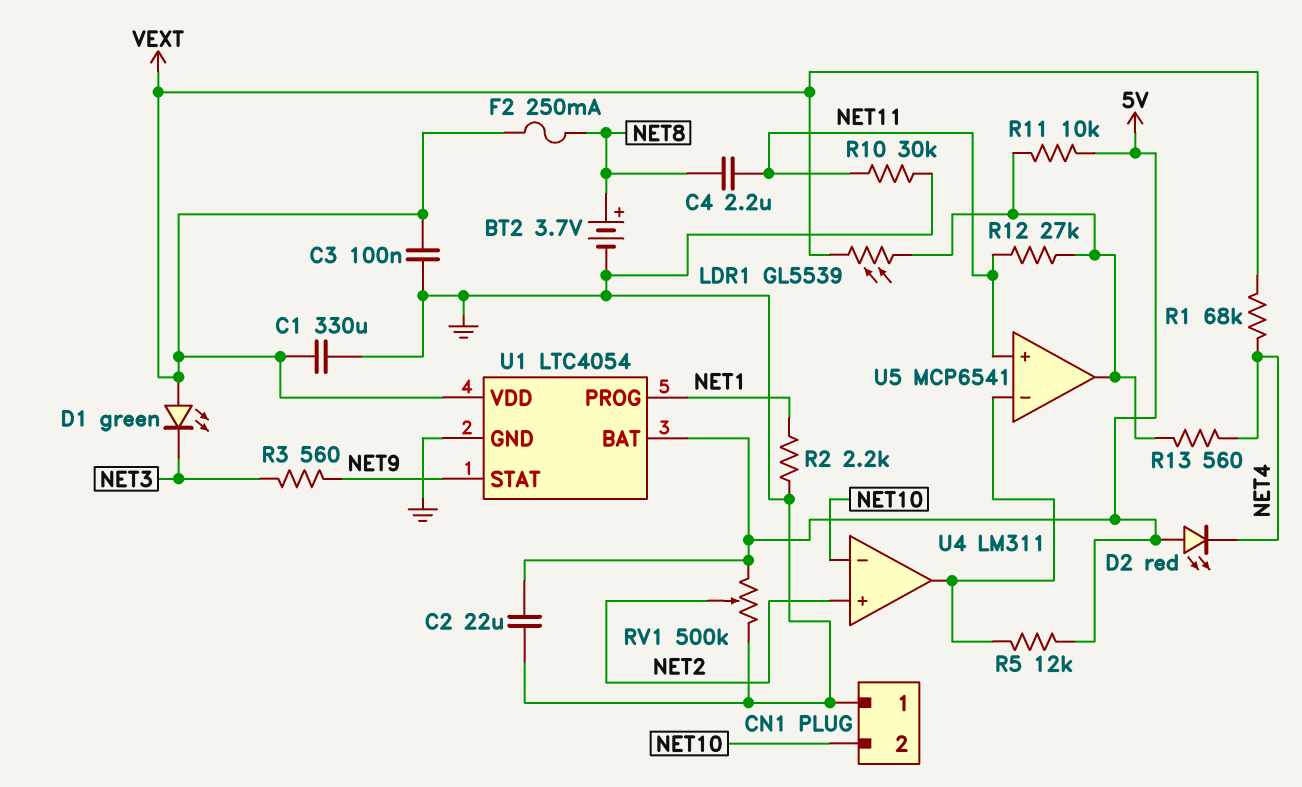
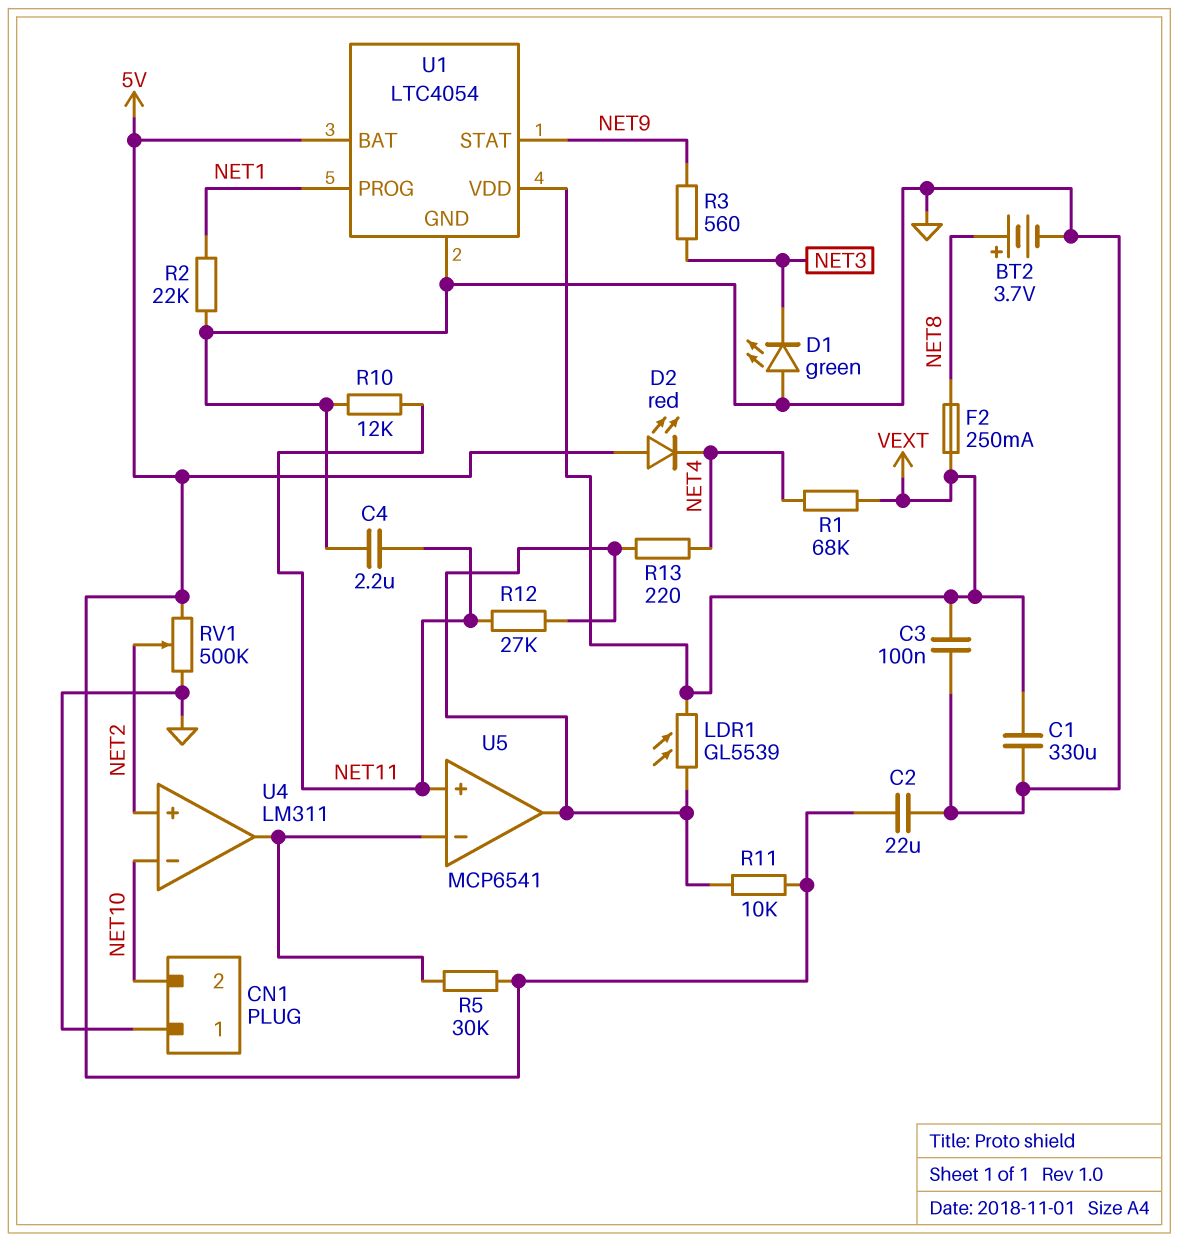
C4: 2.2uF (NET8, NET11) -> 2.2uF (GND, NET11)
D1: LED green (A VEXT, K NET3) -> LED green (A GND, K NET3)
R2: 2.2k (GND, NET1) -> 22k (GND, NET1)
R5: 12k (5V, U4/out) -> 30k (5V, U4/out)
R10: 30k (GND, NET11) -> 12k (GND, NET11)
R13: 560 (NET4, U5/out) -> 220 (NET4, U5/out)

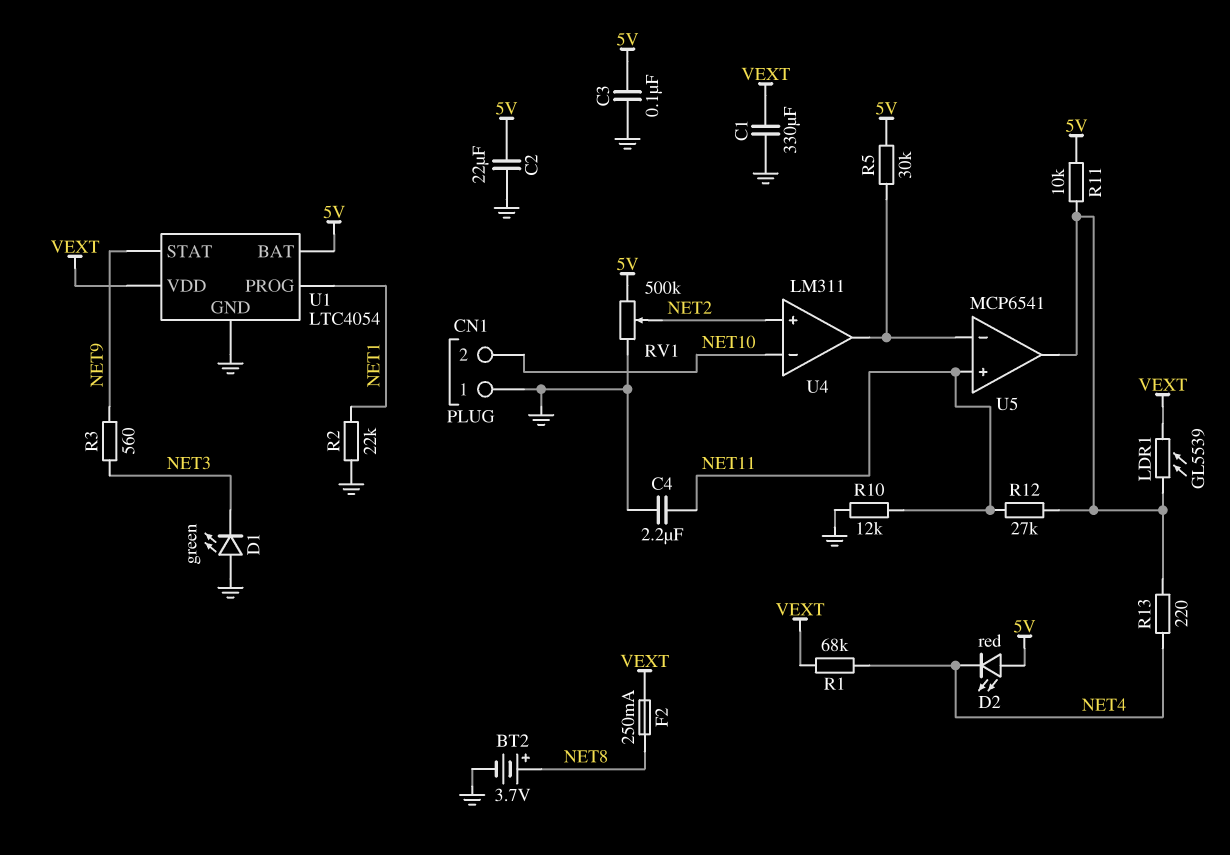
C3: 100nF (GND, VEXT) -> 100nF (5V, GND)

